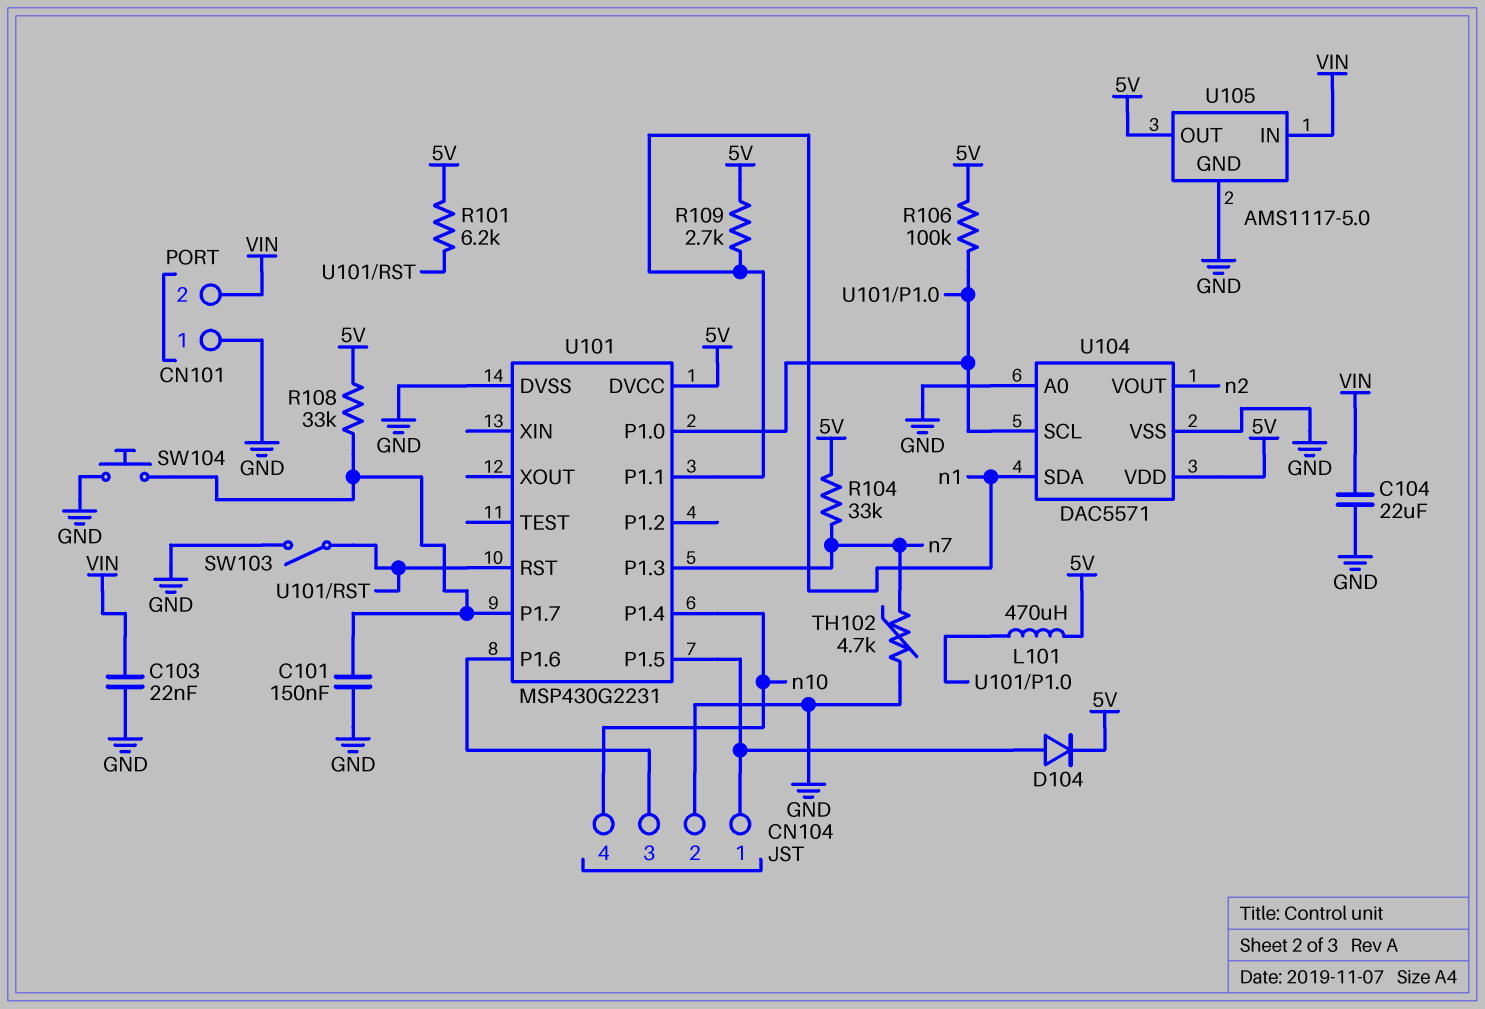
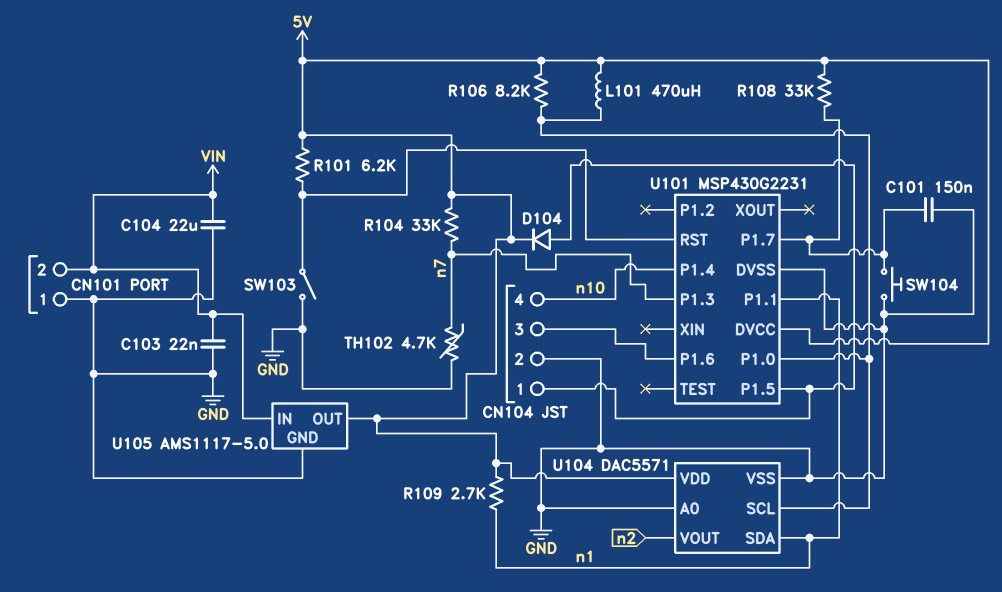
R106: 100k (5V, U101/P1.0) -> 8.2k (5V, U101/P1.0)

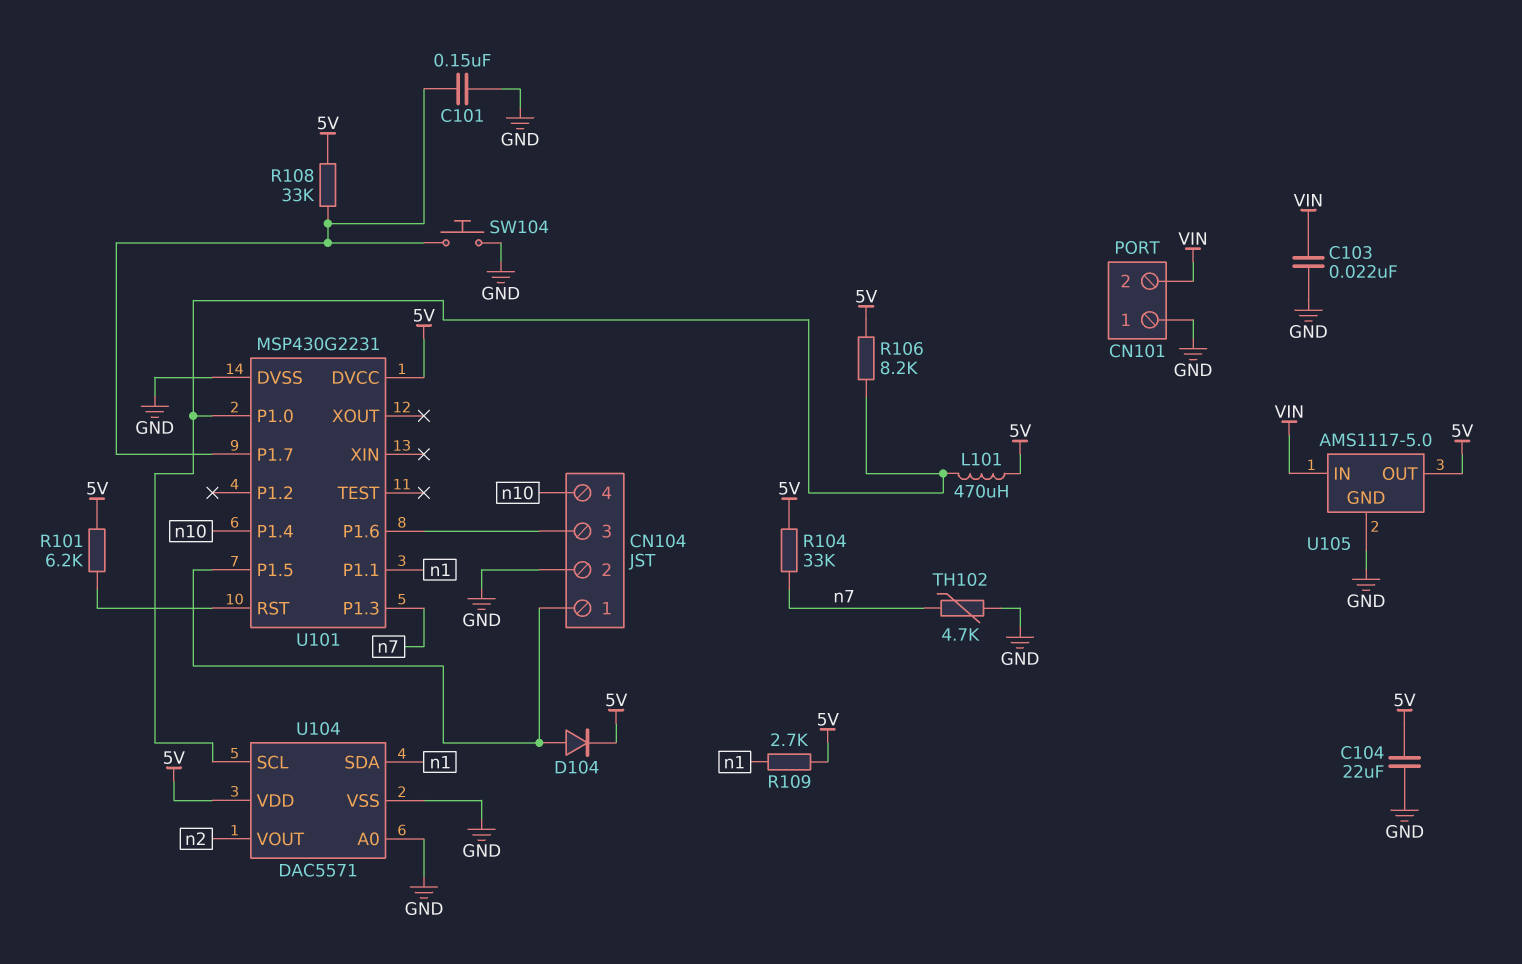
C104: 22uF (GND, VIN) -> 22uF (5V, GND)
SW103: switch (GND, U101/RST) -> none

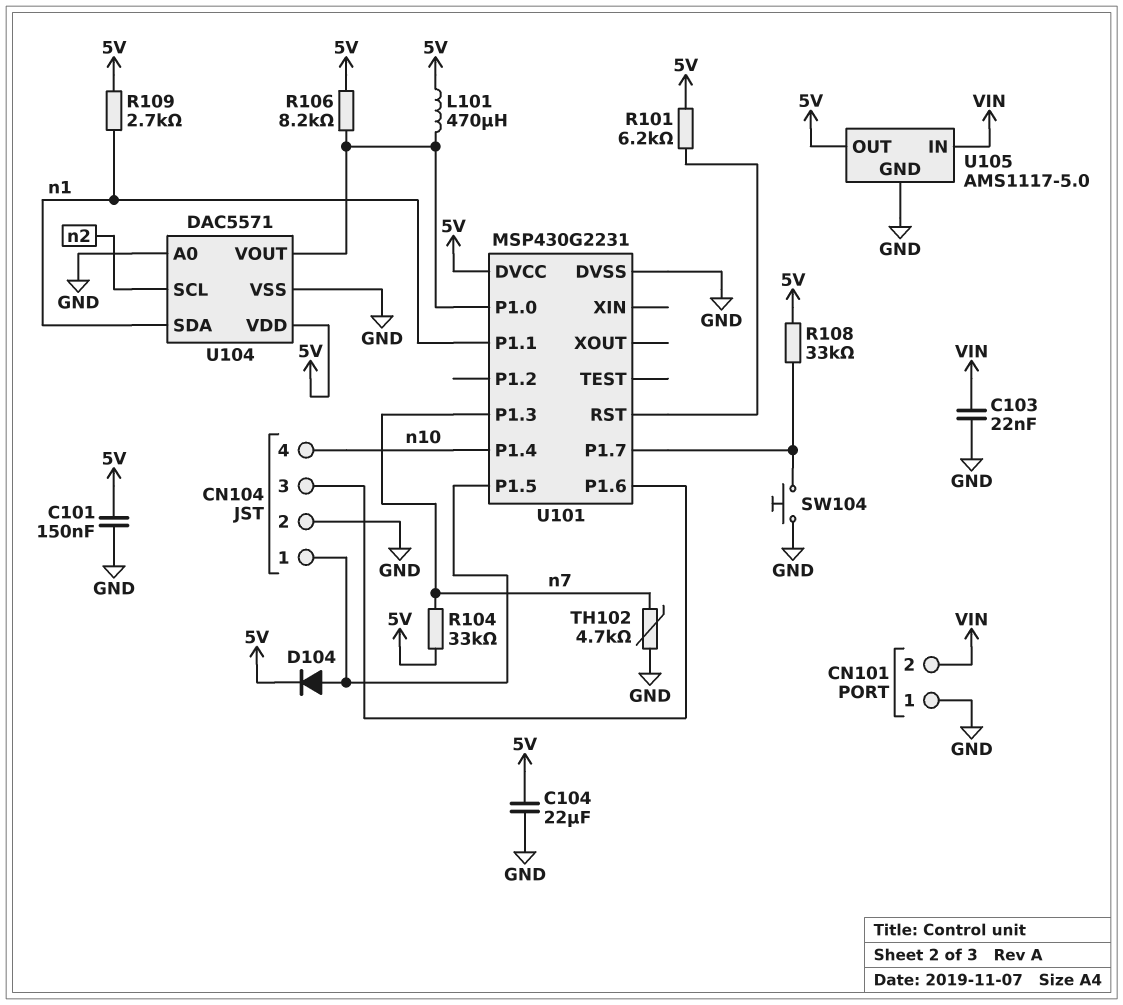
C101: 150nF (GND, U101/P1.7) -> 150nF (5V, GND)
U104 pin SCL: U101/P1.0 -> n2
U104 pin VOUT: n2 -> U101/P1.0

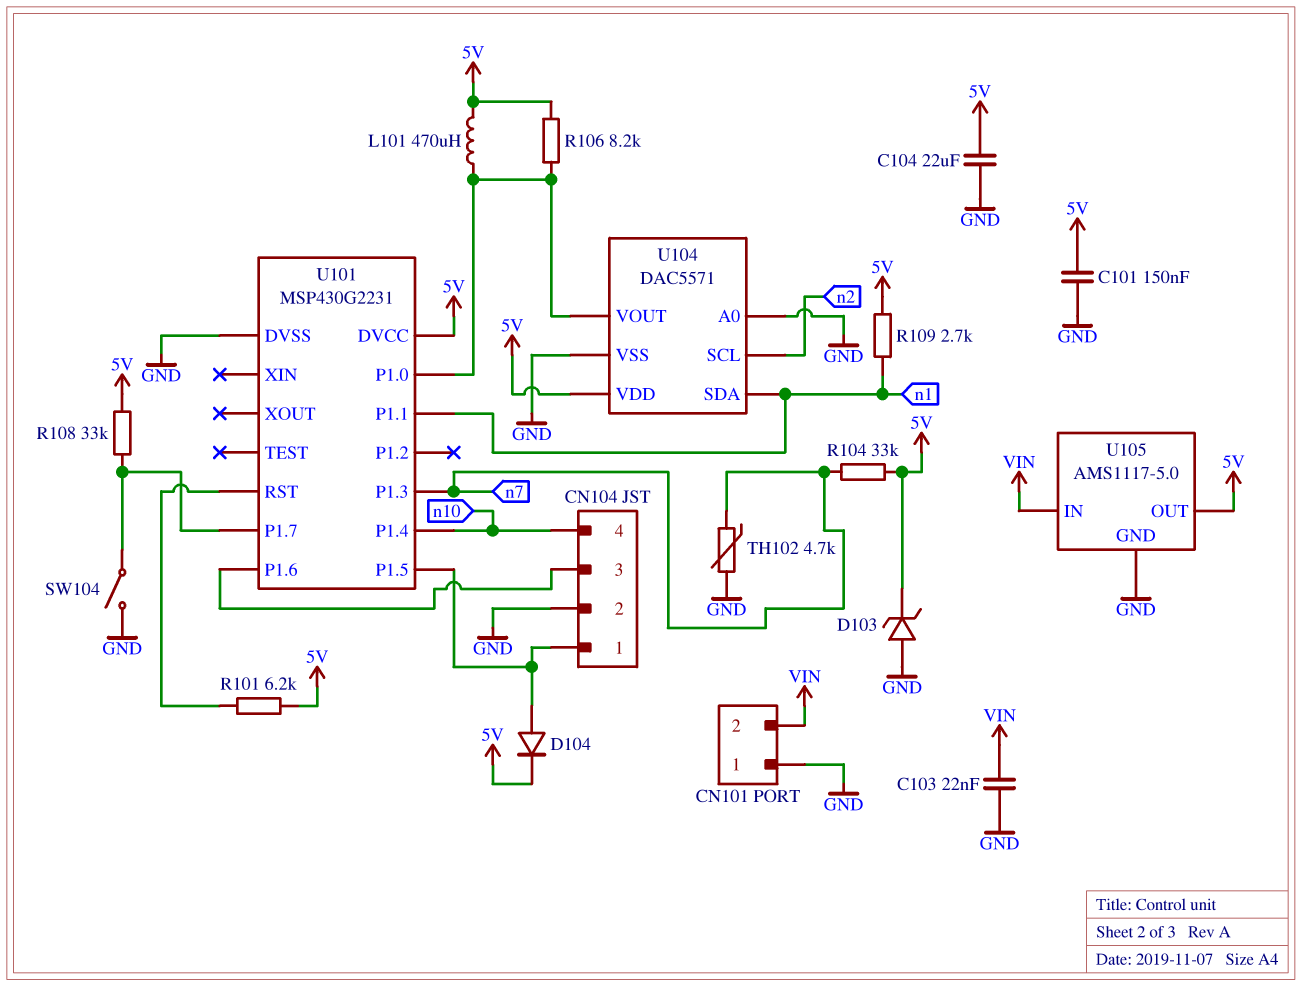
D103: none -> zener (A GND, K 5V)
SW104: button (GND, U101/P1.7) -> switch (GND, U101/P1.7)

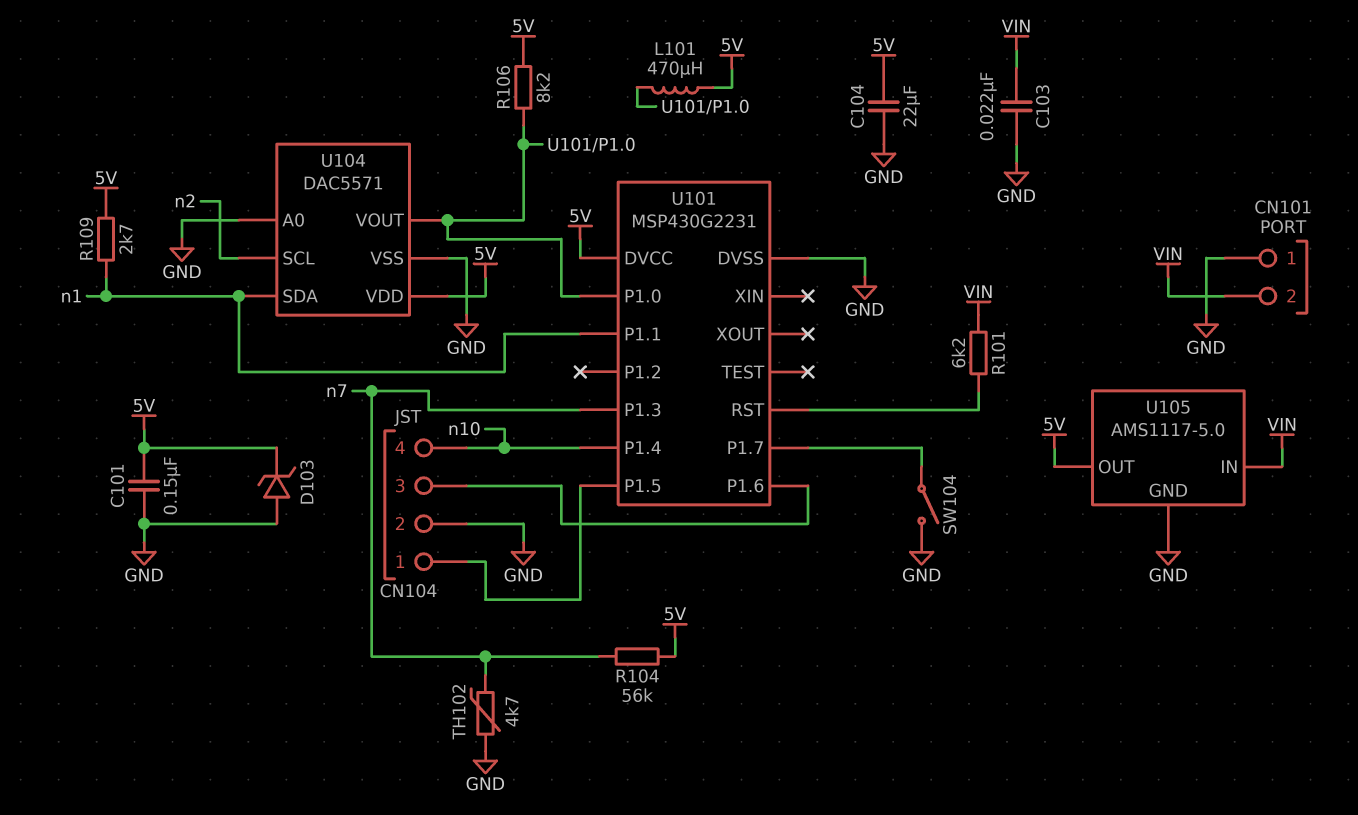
D104: diode (A CN104/1, K 5V) -> none
R101: 6.2k (5V, U101/RST) -> 6.2k (U101/RST, VIN)
R104: 33k (5V, n7) -> 56k (5V, n7)
R108: 33k (5V, U101/P1.7) -> none

